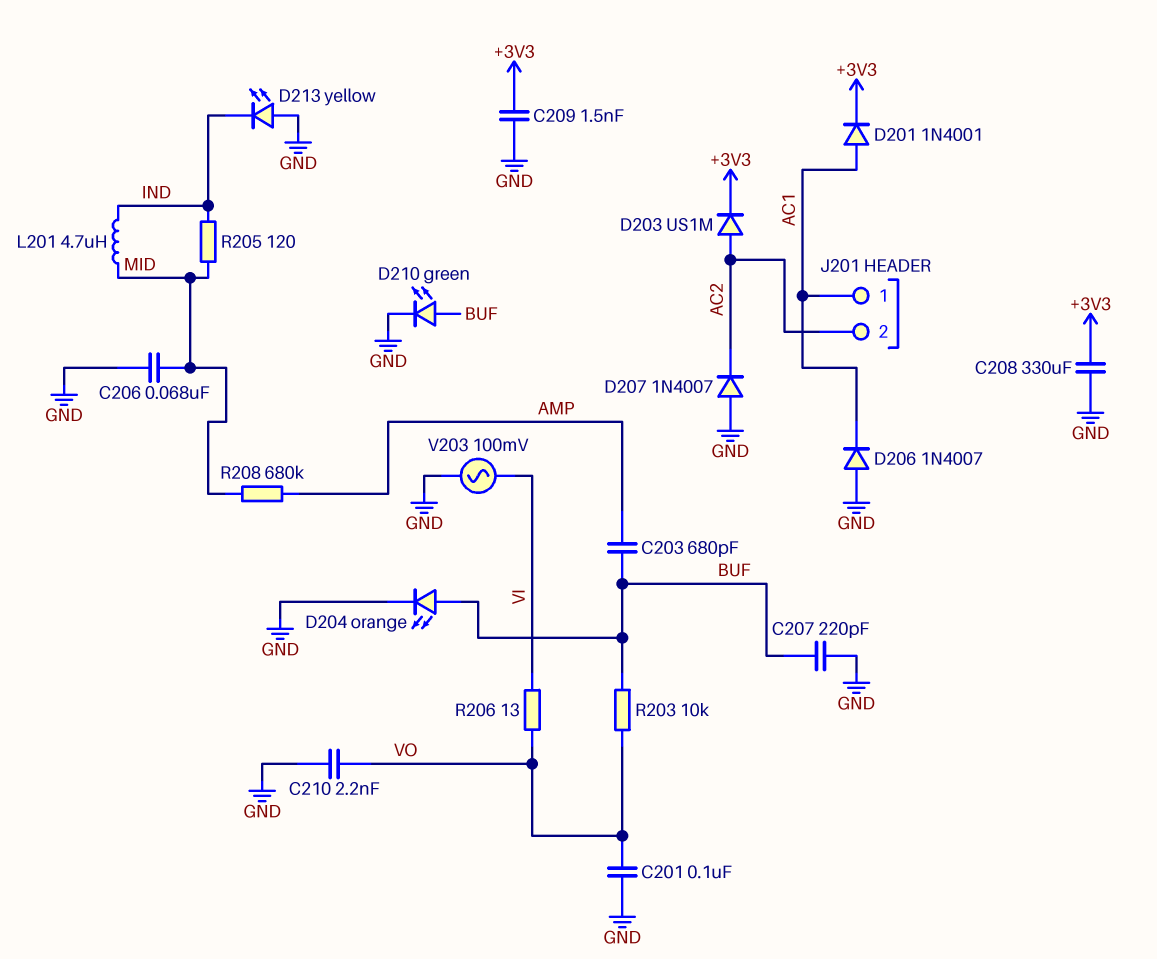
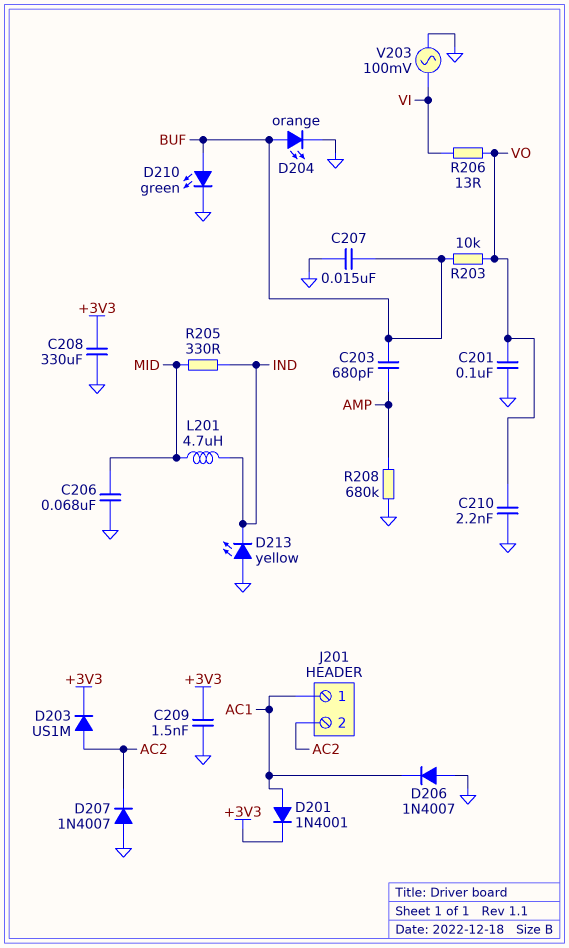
C207: 220pF (BUF, GND) -> 15nF (BUF, GND)
R205: 120 (IND, MID) -> 330 (IND, MID)
R208: 680k (AMP, MID) -> 680k (AMP, GND)

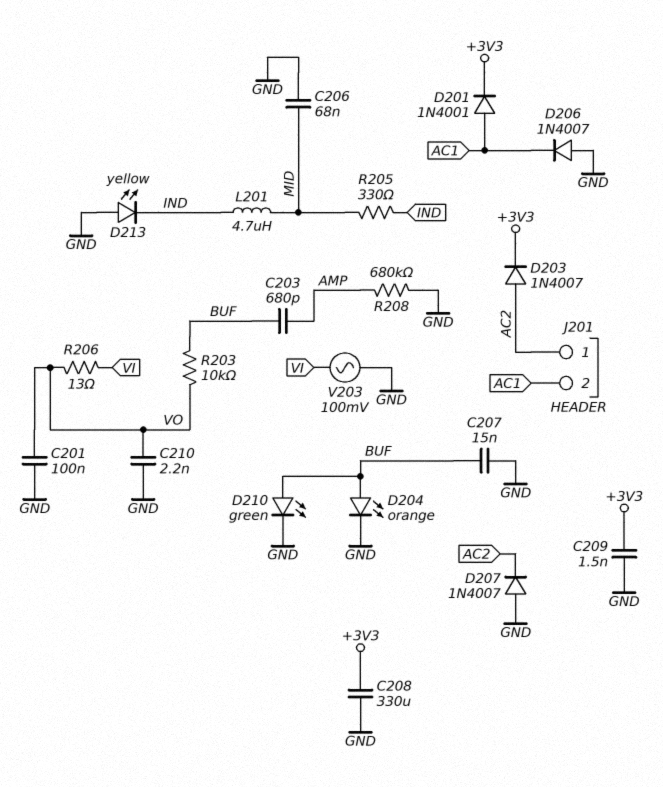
D203: diode US1M (A AC2, K +3V3) -> diode 1N4007 (A AC2, K +3V3)
J201 pin 1: AC1 -> AC2
J201 pin 2: AC2 -> AC1

